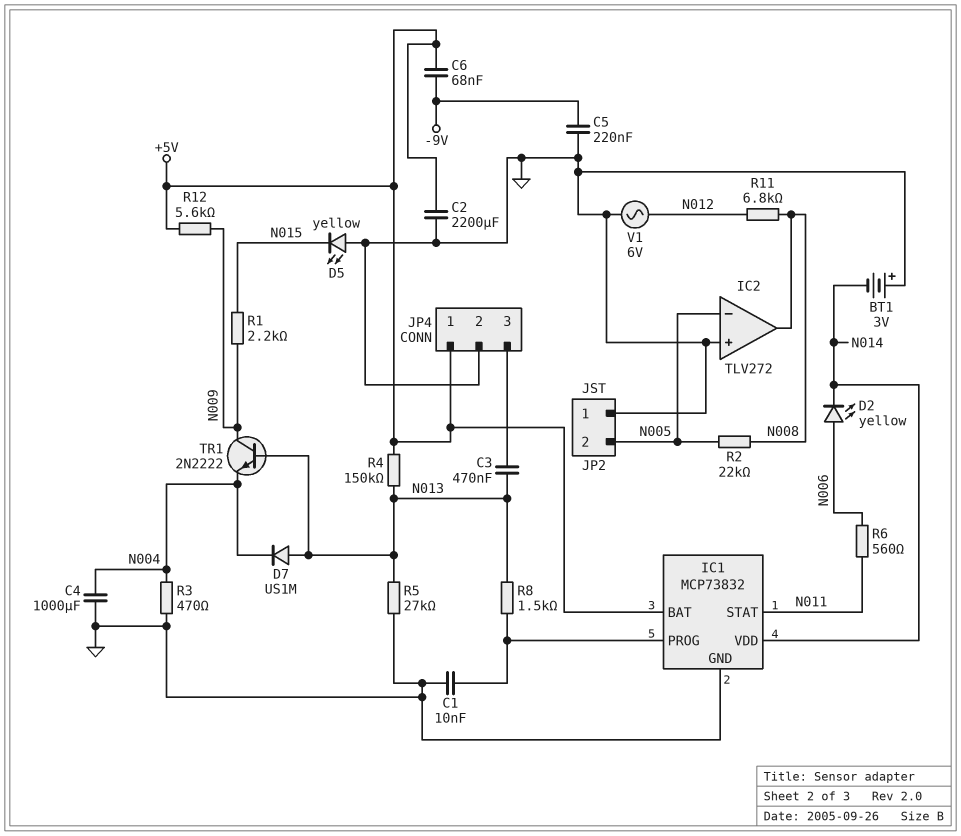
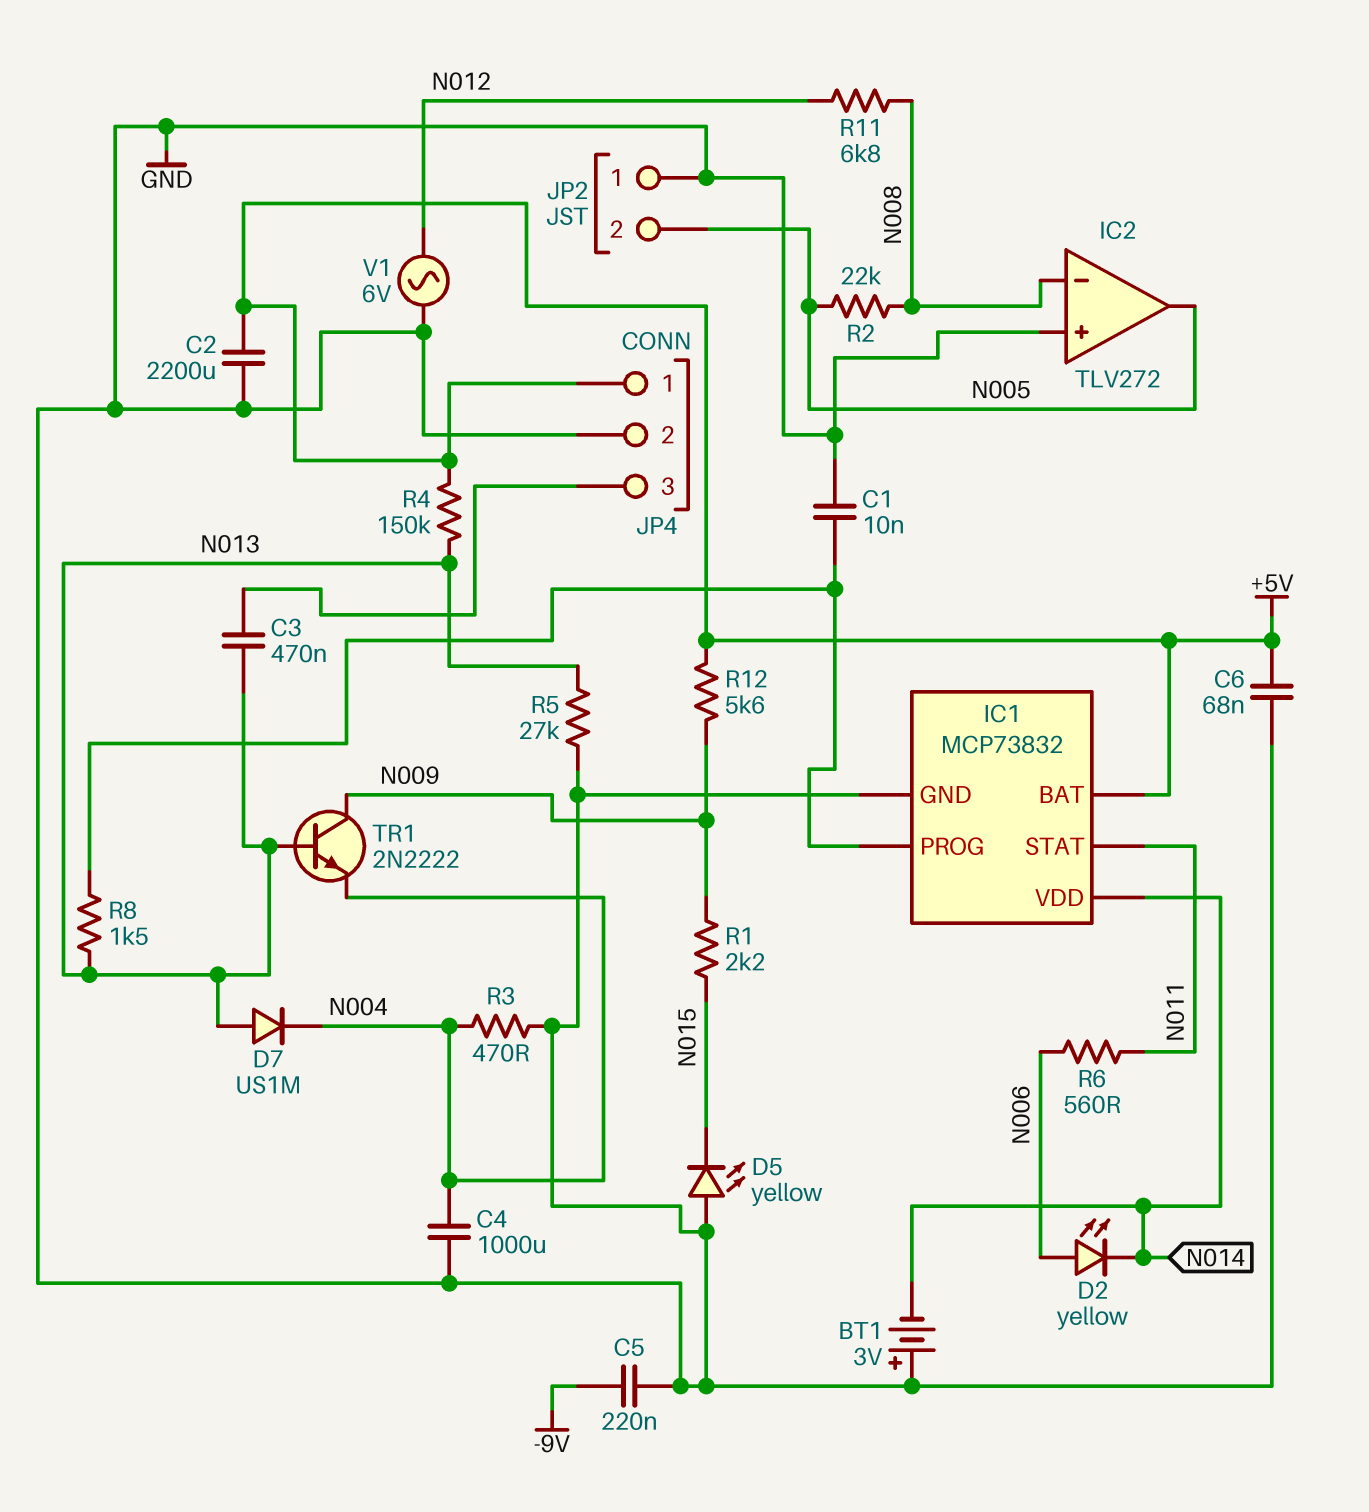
C6: 68nF (+5V, -9V) -> 68nF (+5V, GND)
IC2 pin in-: N005 -> N008
IC2 pin out: N008 -> N005

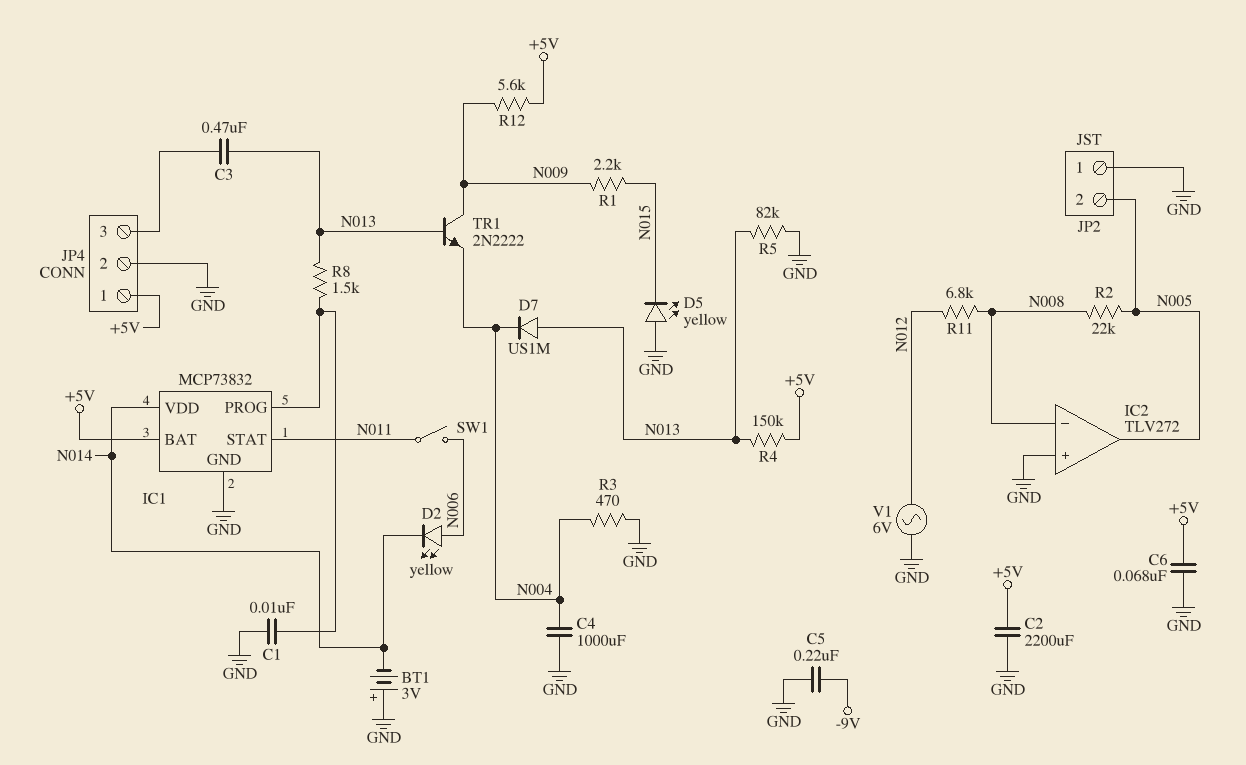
R5: 27k (GND, N013) -> 82k (GND, N013)
R6: 560 (N006, N011) -> none
SW1: none -> switch (N006, N011)

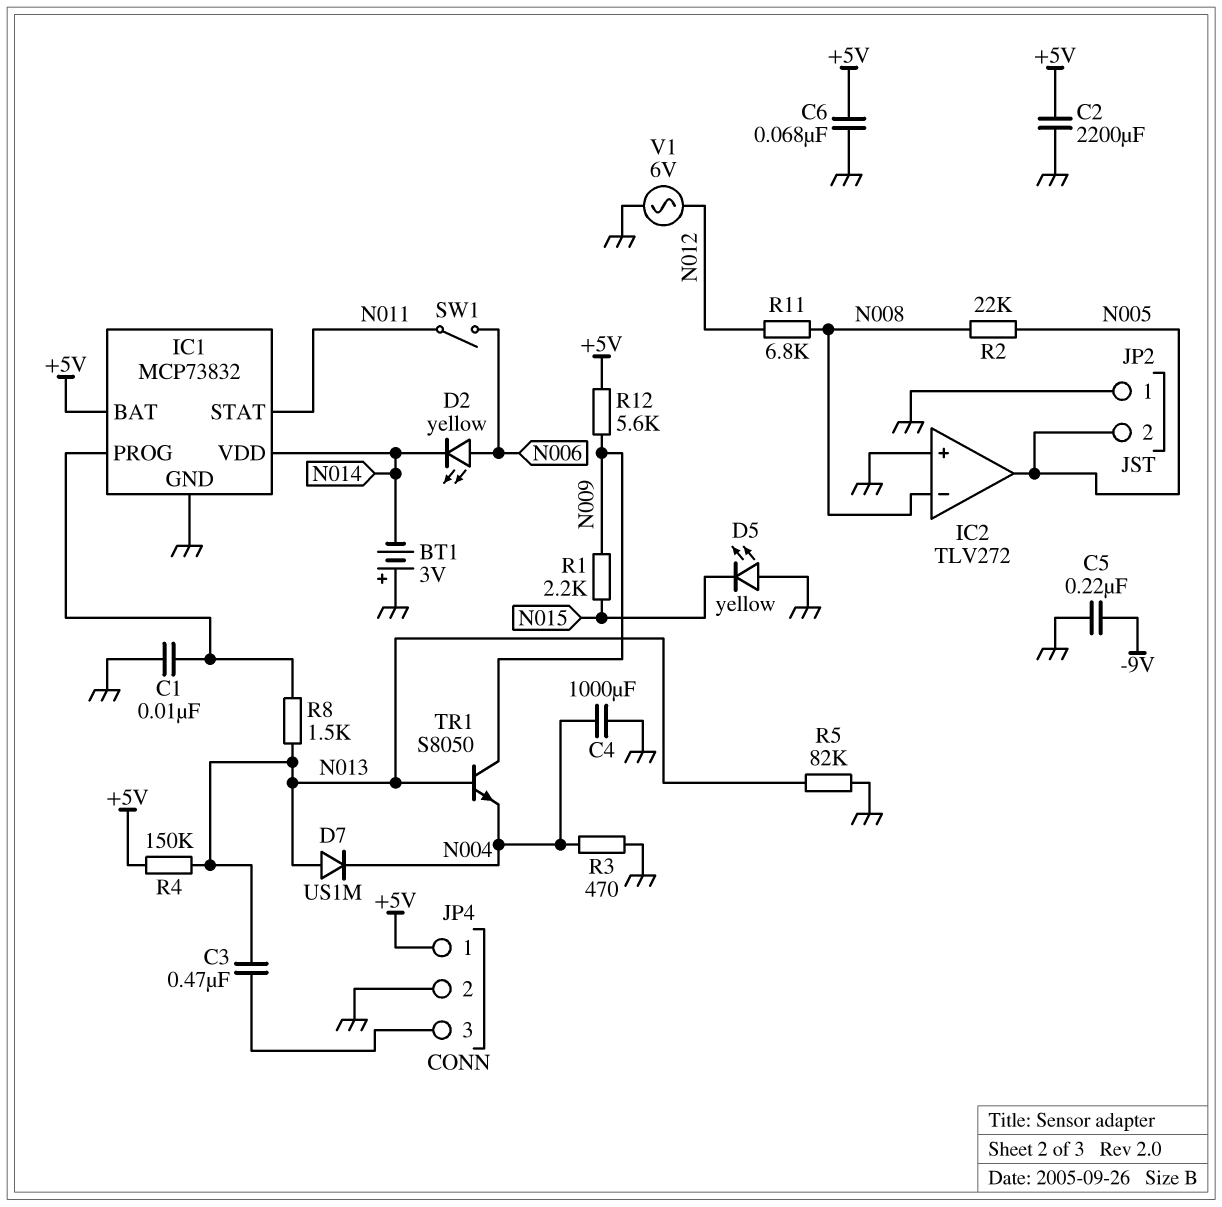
TR1: NPN 2N2222 (B N013, C N009, E N004) -> NPN S8050 (B N013, C N009, E N004)

